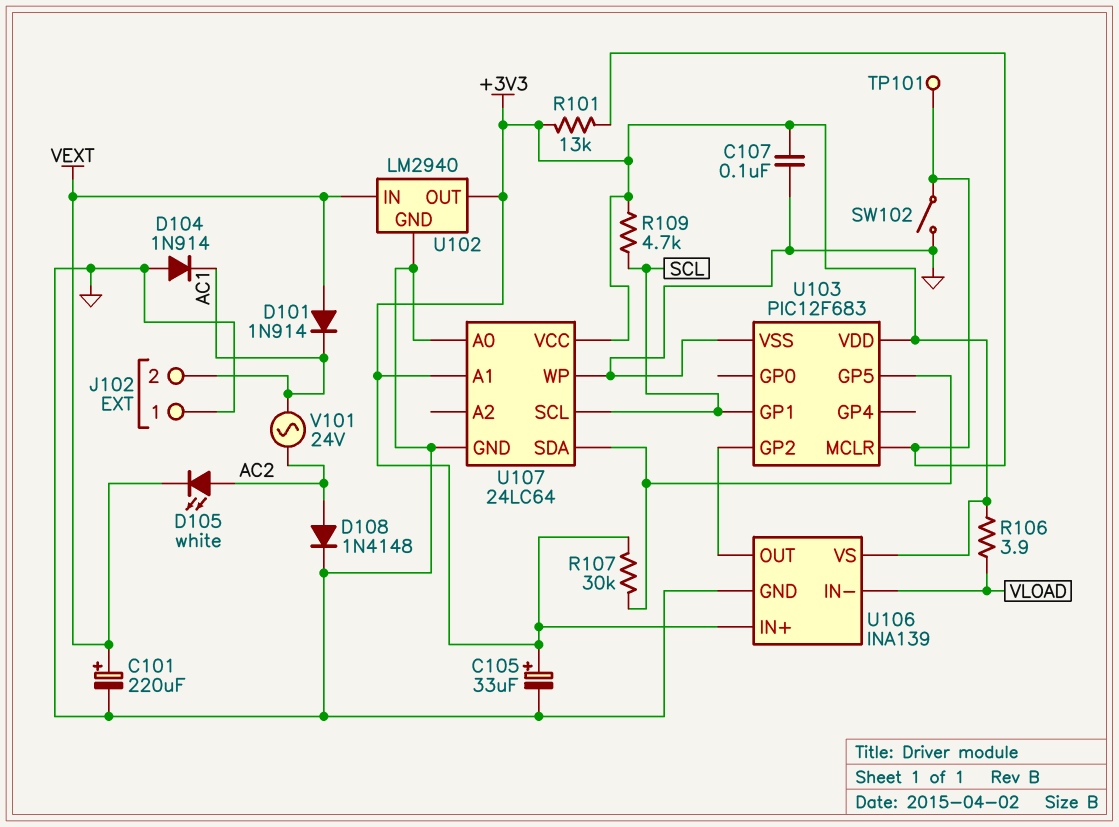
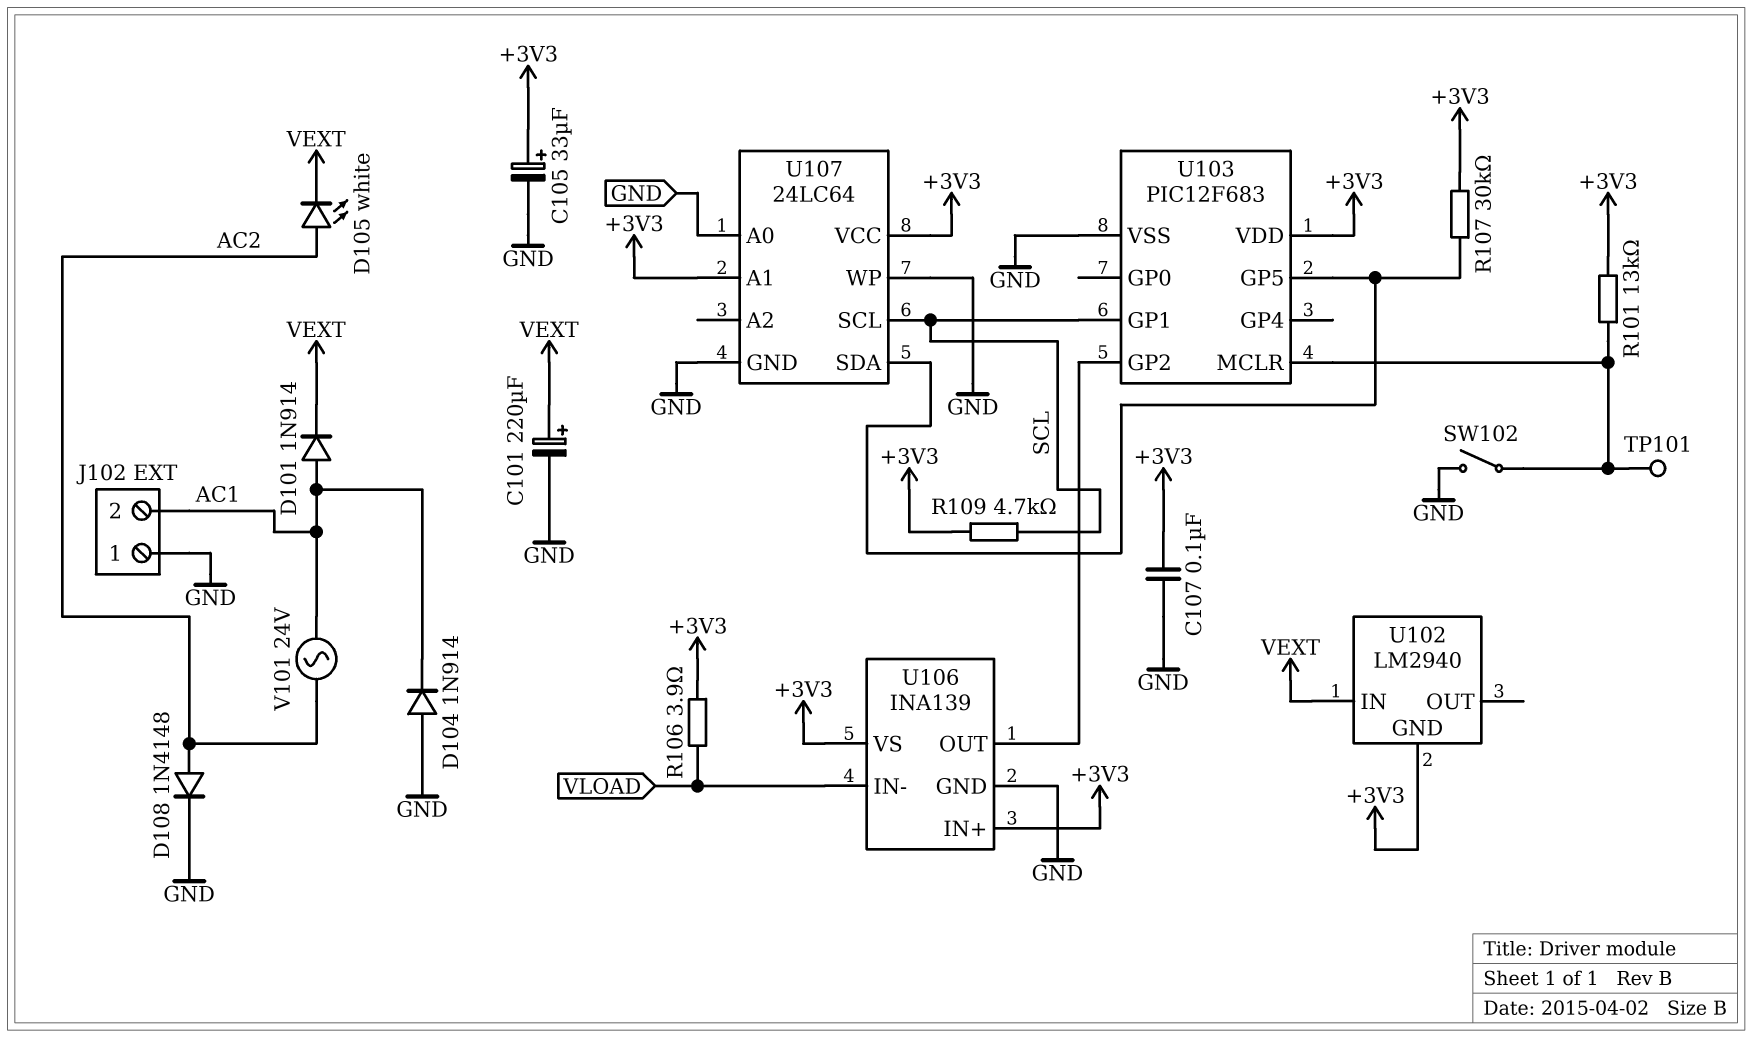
D101: diode 1N914 (A VEXT, K AC1) -> diode 1N914 (A AC1, K VEXT)
U102 pin GND: GND -> +3V3
U102 pin OUT: +3V3 -> none

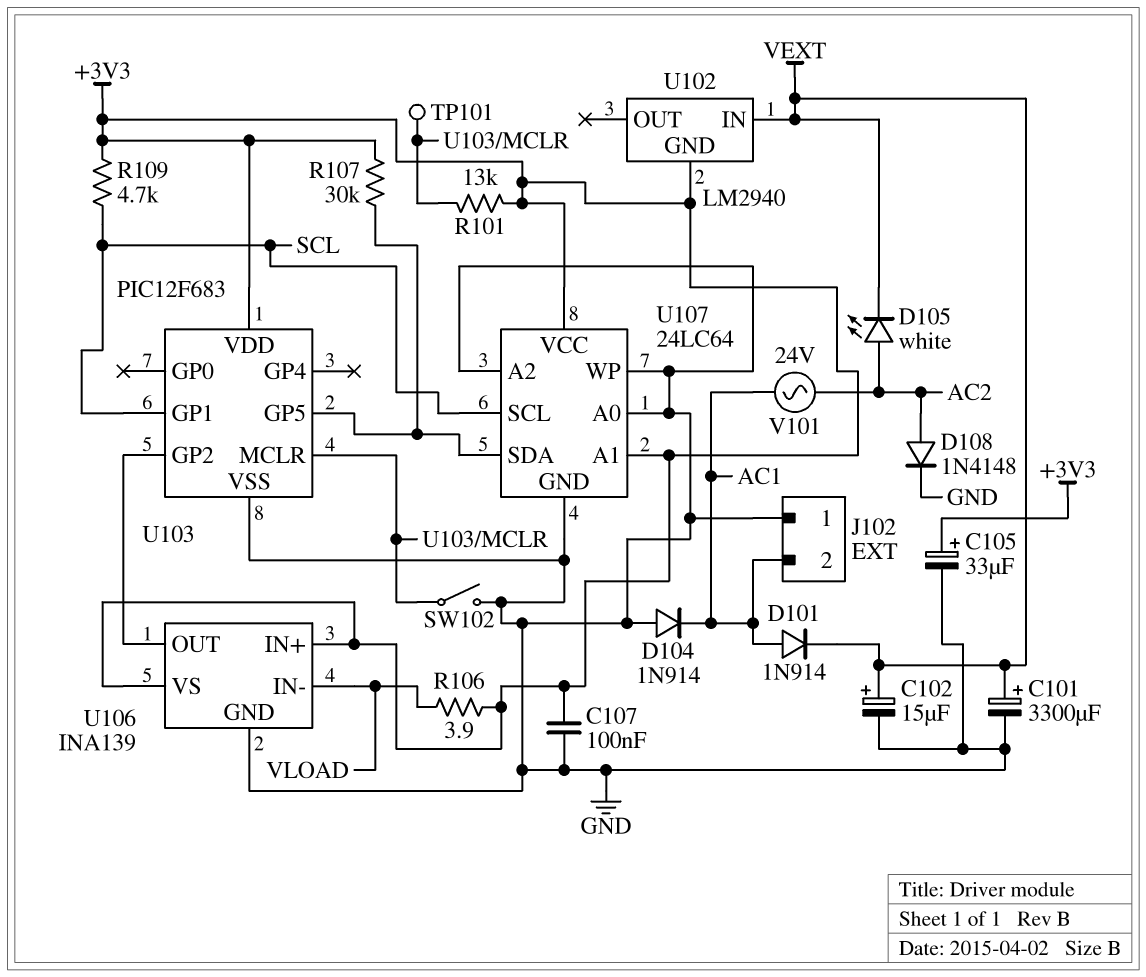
C101: 220uF (plus VEXT, minus GND) -> 3300uF (plus VEXT, minus GND)
C102: none -> 15uF (plus VEXT, minus GND)
U107 pin A2: none -> GND

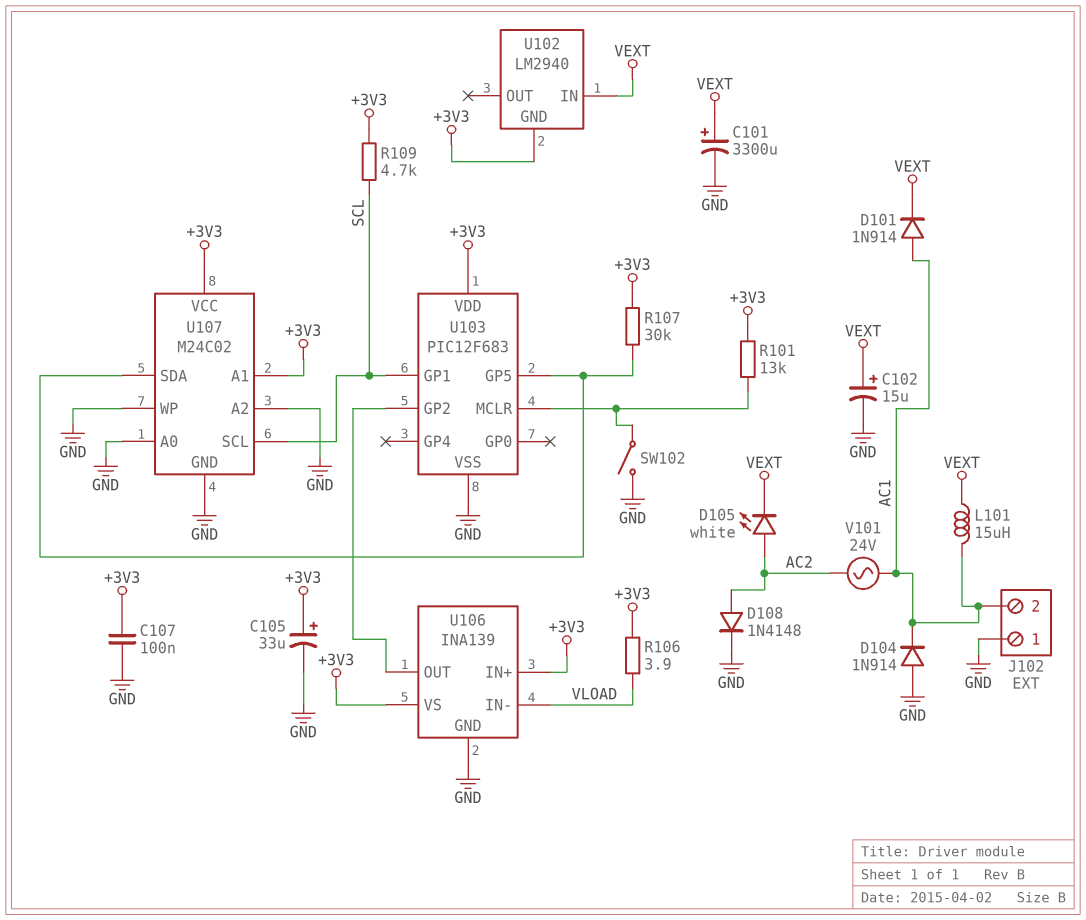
L101: none -> 15uH (AC1, VEXT)
TP101: test point (U103/MCLR) -> none
U107: 24LC64 -> M24C02

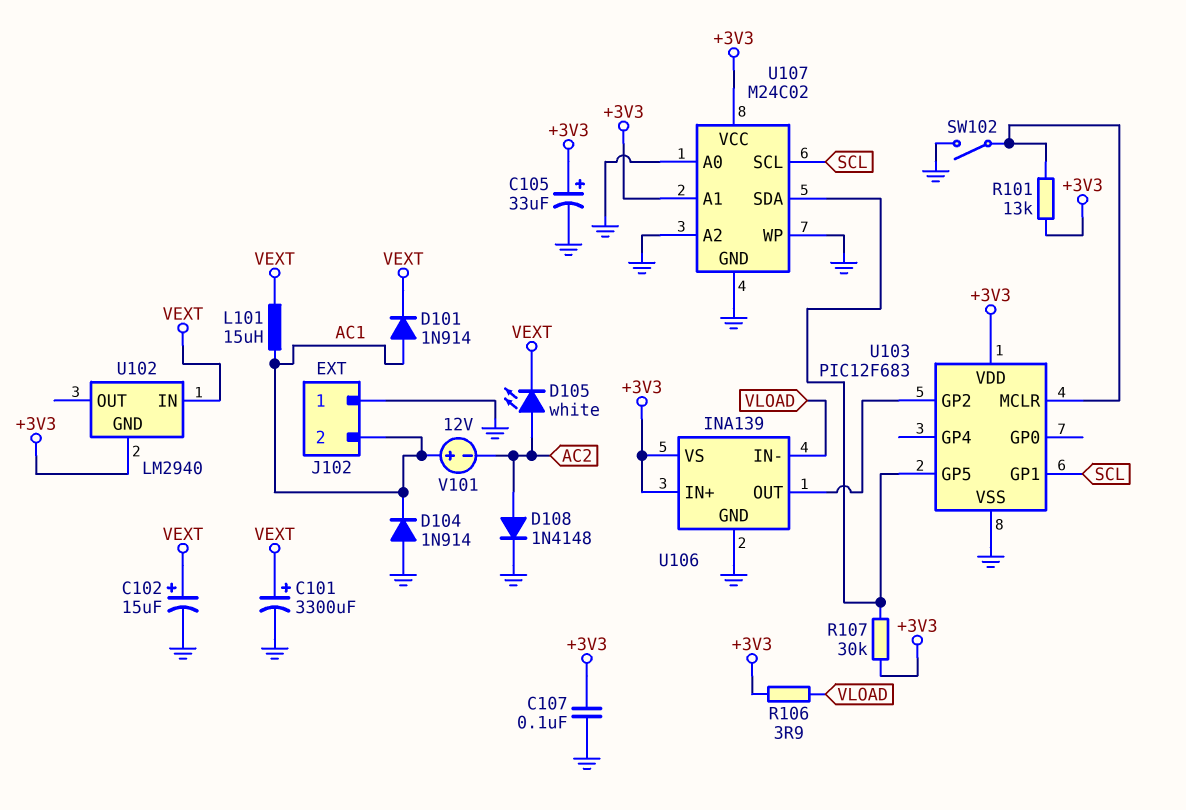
R109: 4.7k (+3V3, SCL) -> none
V101: AC 24V (AC1, AC2) -> 12V (plus AC1, minus AC2)

